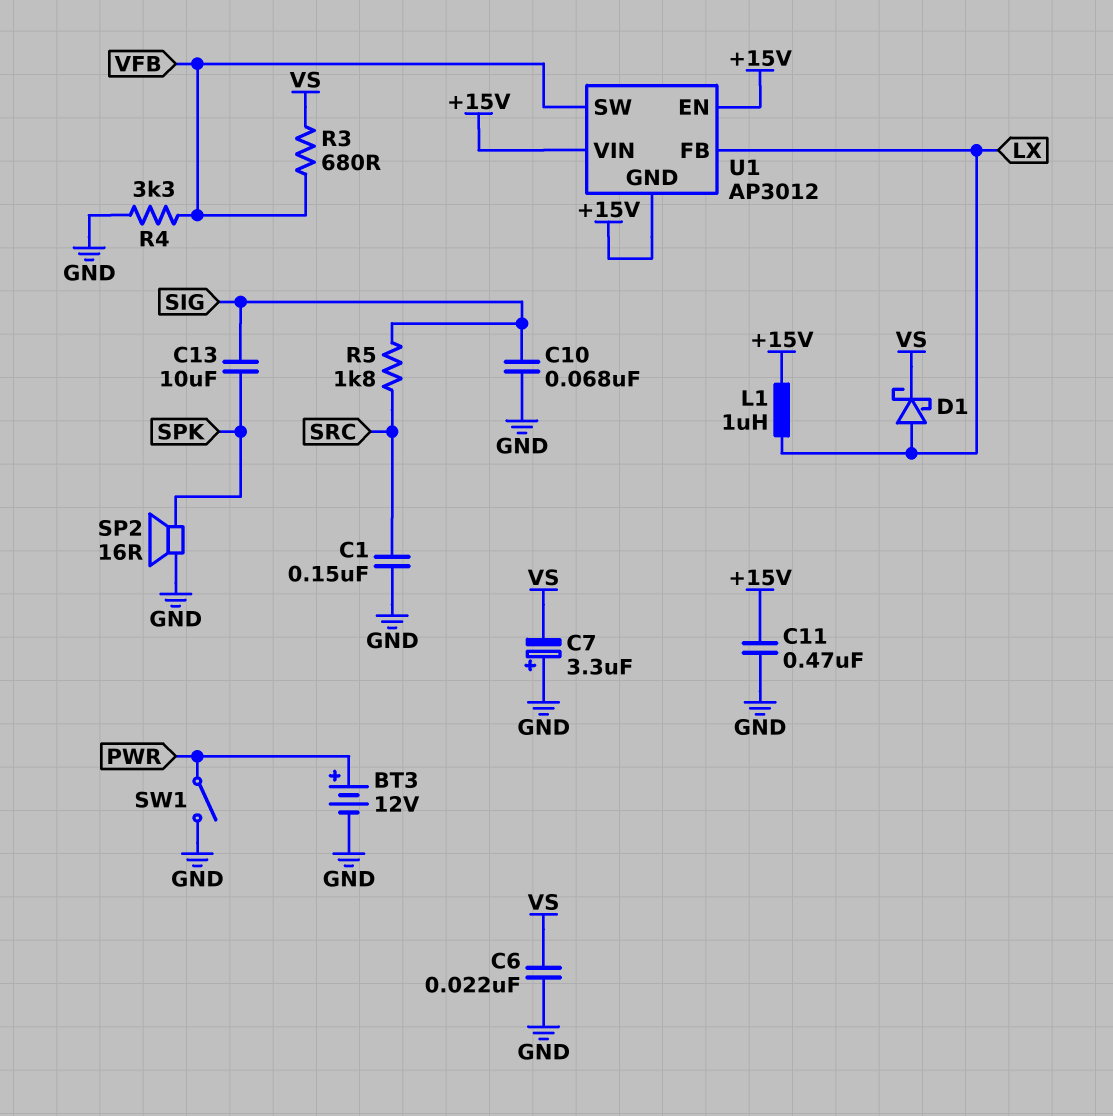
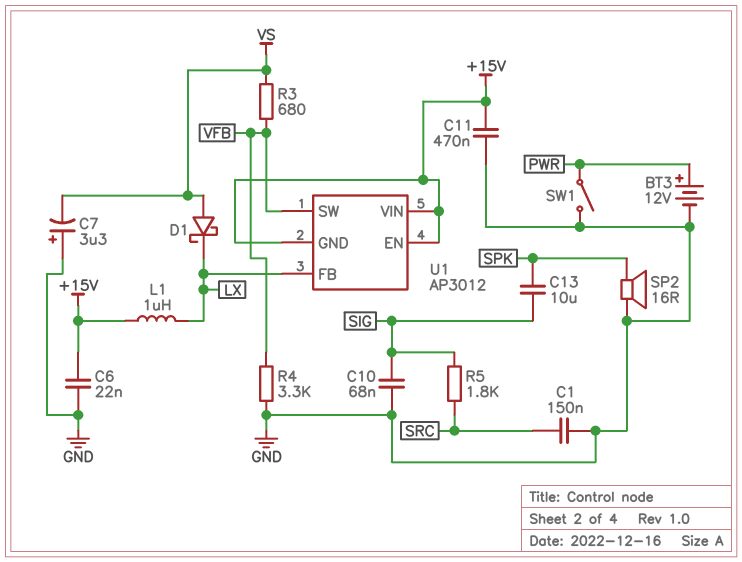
C6: 22nF (GND, VS) -> 22nF (+15V, GND)
D1: schottky (A LX, K VS) -> schottky (A VS, K LX)

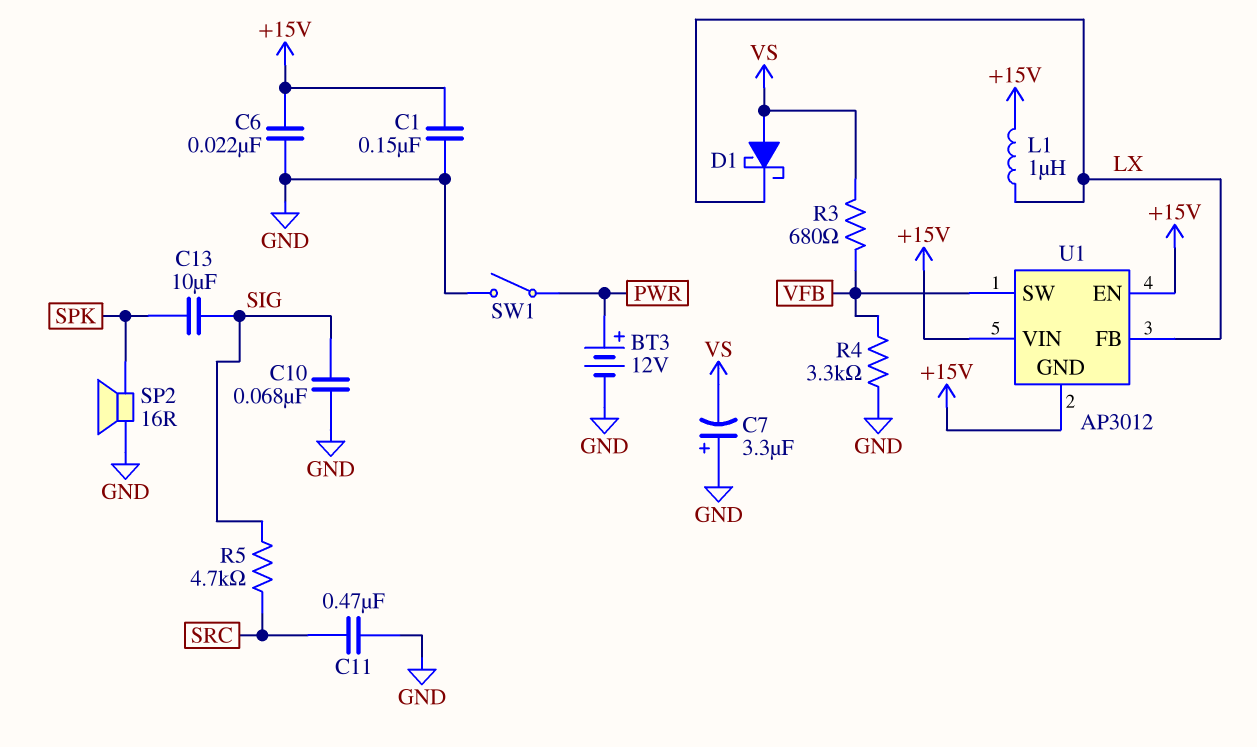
C1: 150nF (GND, SRC) -> 150nF (+15V, GND)
C11: 470nF (+15V, GND) -> 470nF (GND, SRC)
R5: 1.8k (SIG, SRC) -> 4.7k (SIG, SRC)

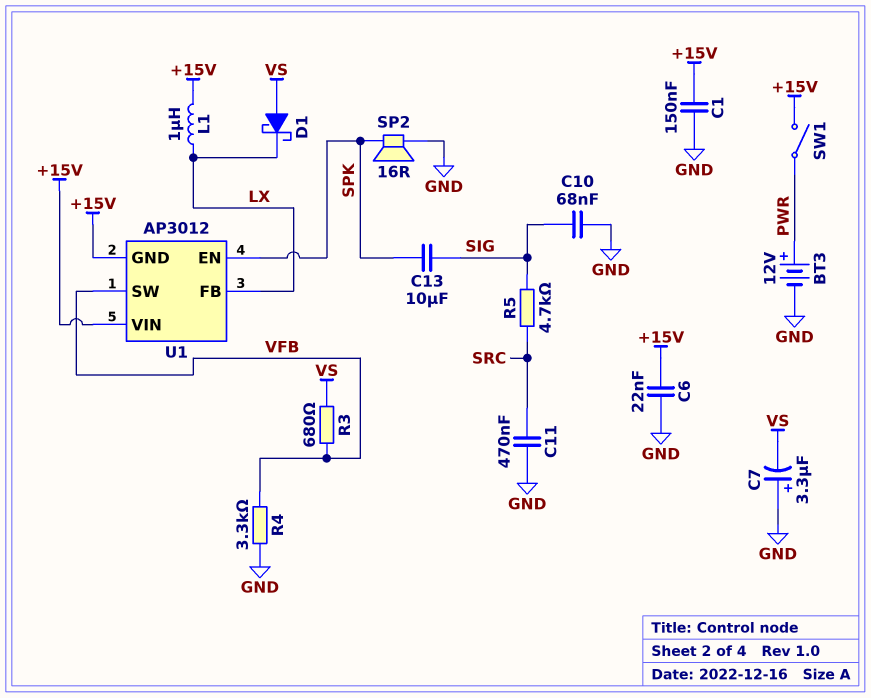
SW1: switch (GND, PWR) -> switch (+15V, PWR)
U1 pin EN: +15V -> SPK

